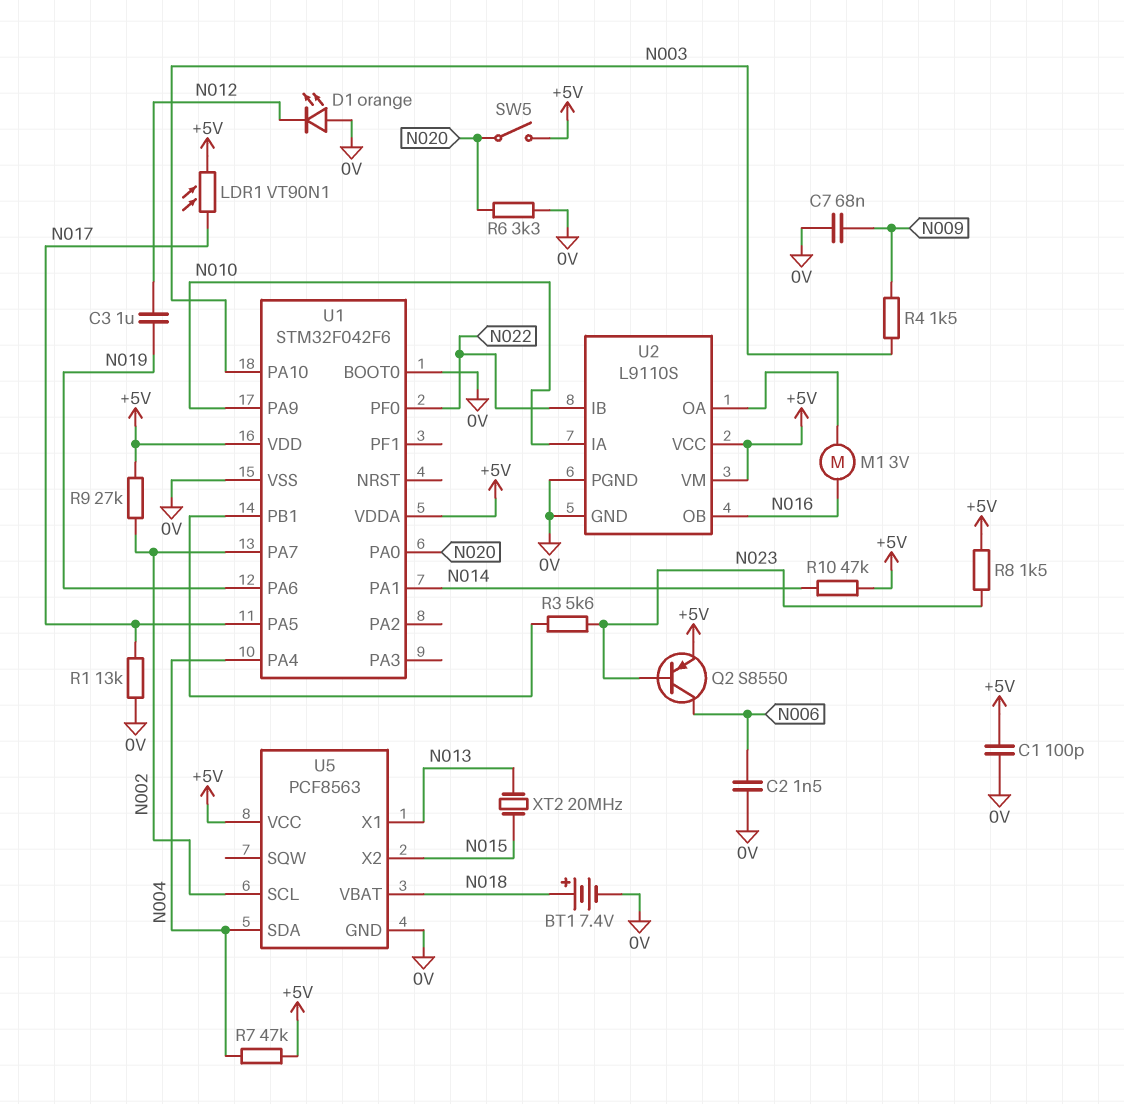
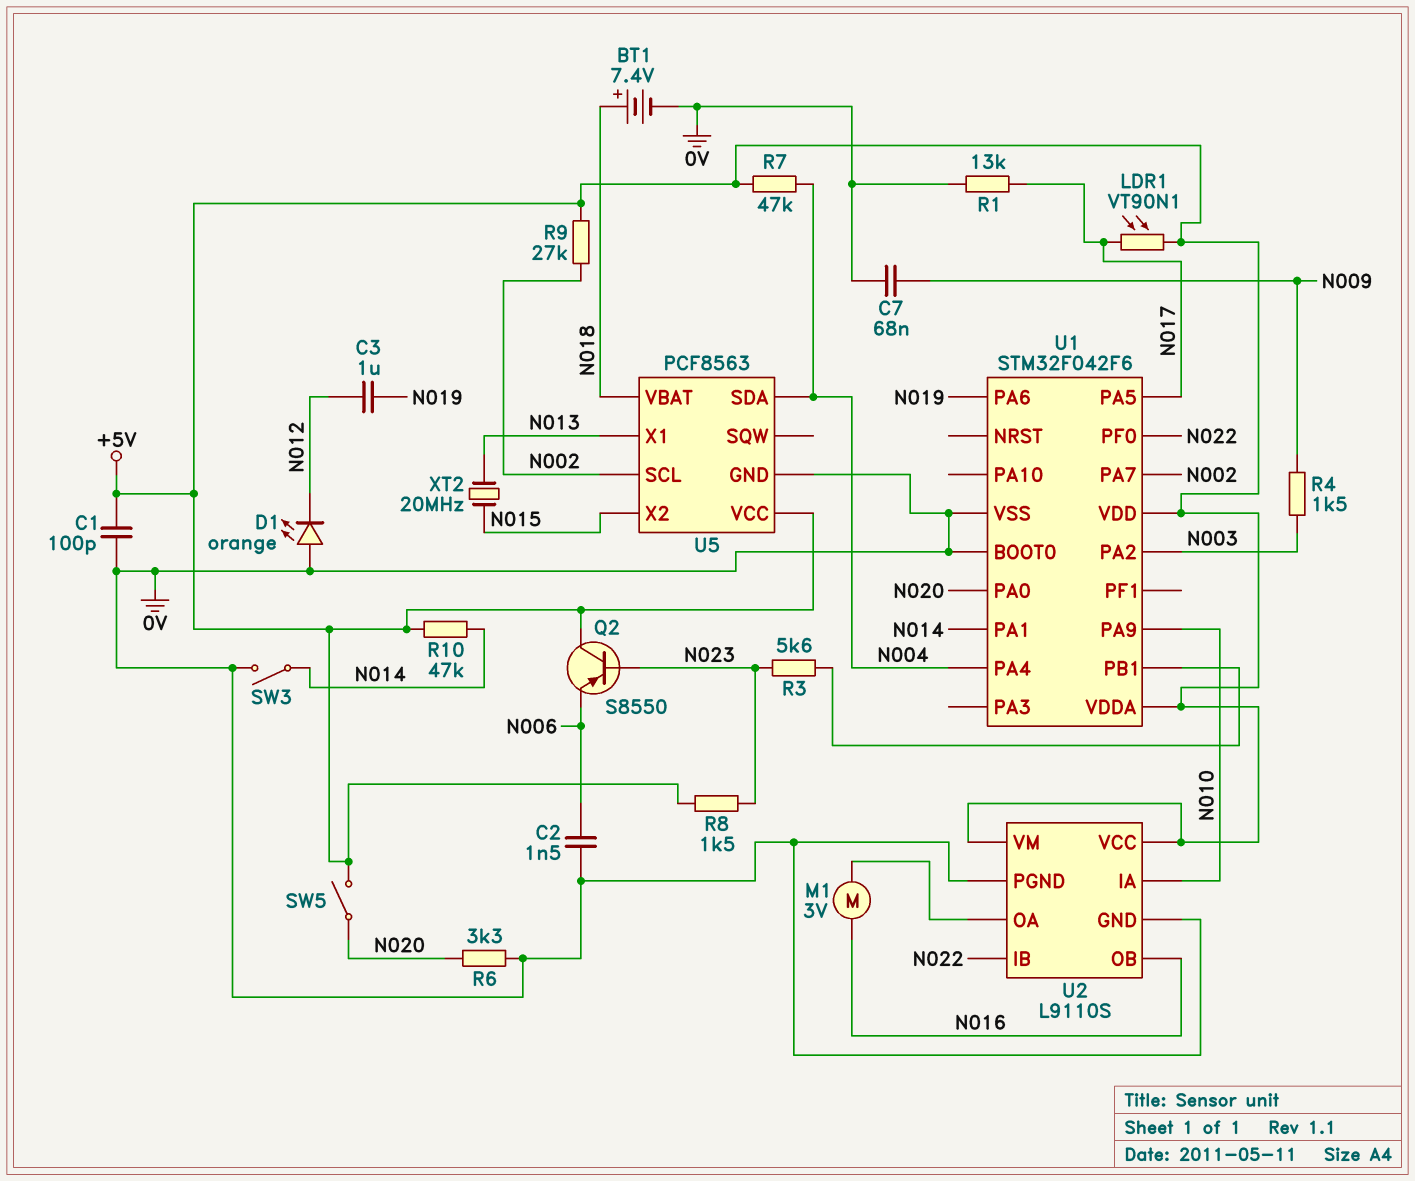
Q2: PNP S8550 (B N023, C N006, E +5V) -> PNP S8550 (B N023, C +5V, E N006)
SW3: none -> switch (0V, N014)
U1 pin PA2: none -> N003
U1 pin PA10: N003 -> none

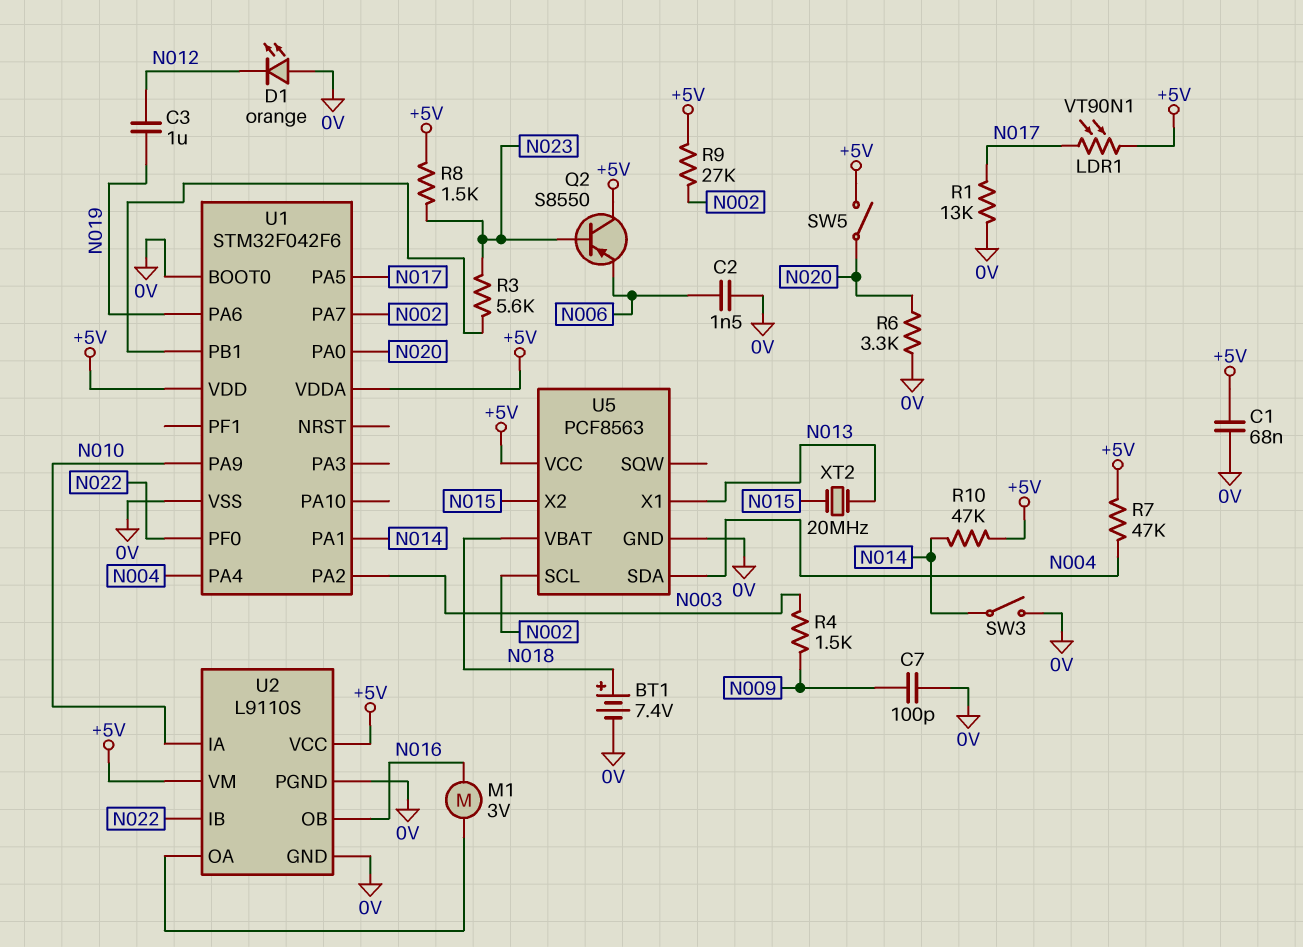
C1: 100pF (+5V, 0V) -> 68nF (+5V, 0V)
C7: 68nF (0V, N009) -> 100pF (0V, N009)

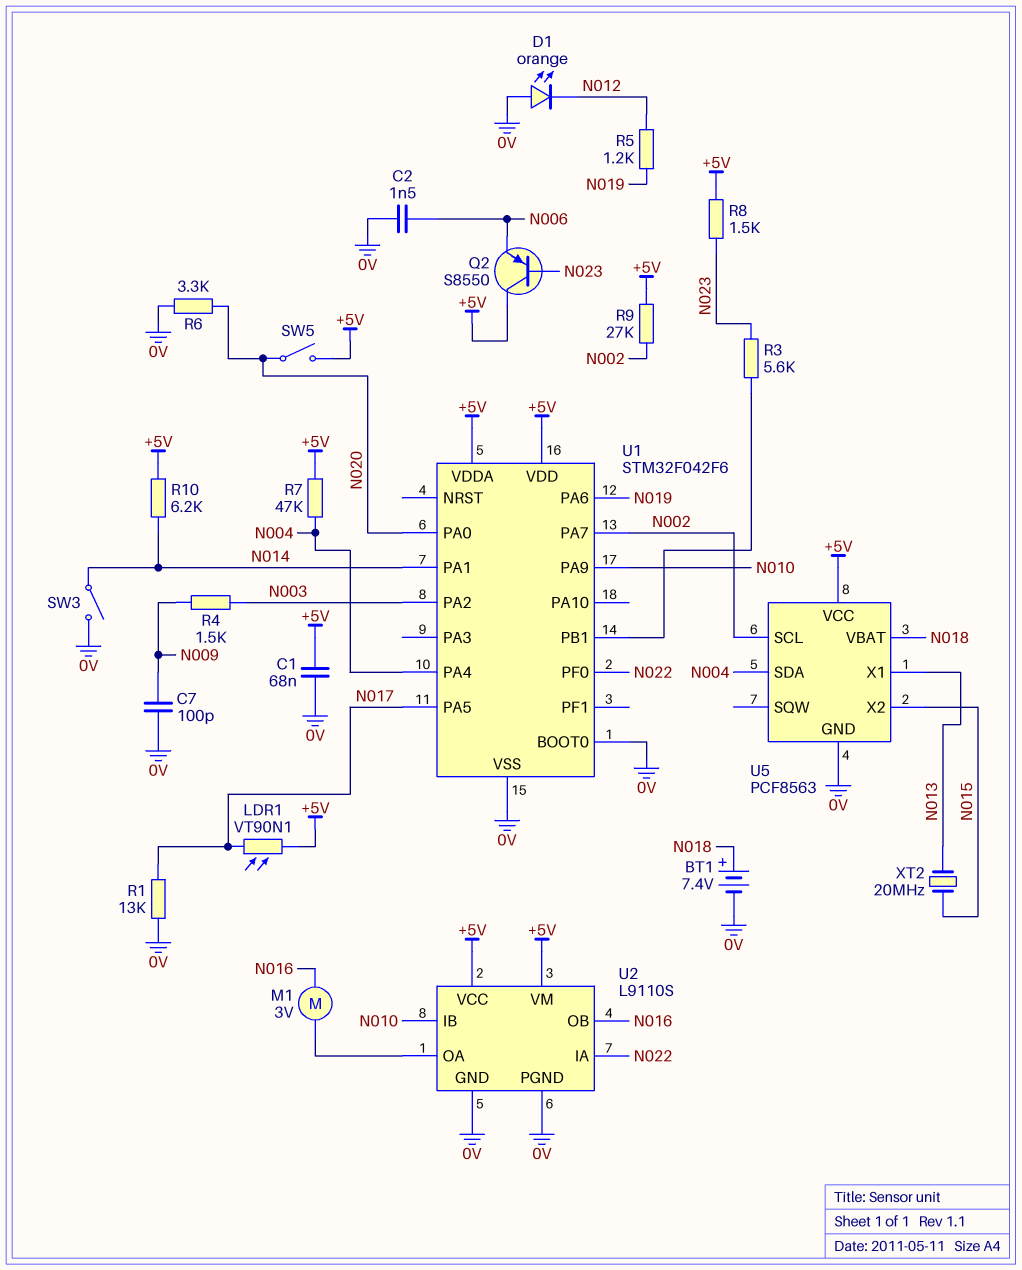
C3: 1uF (N012, N019) -> none
R5: none -> 1.2k (N012, N019)
R10: 47k (+5V, N014) -> 6.2k (+5V, N014)
U2 pin IA: N010 -> N022
U2 pin IB: N022 -> N010

